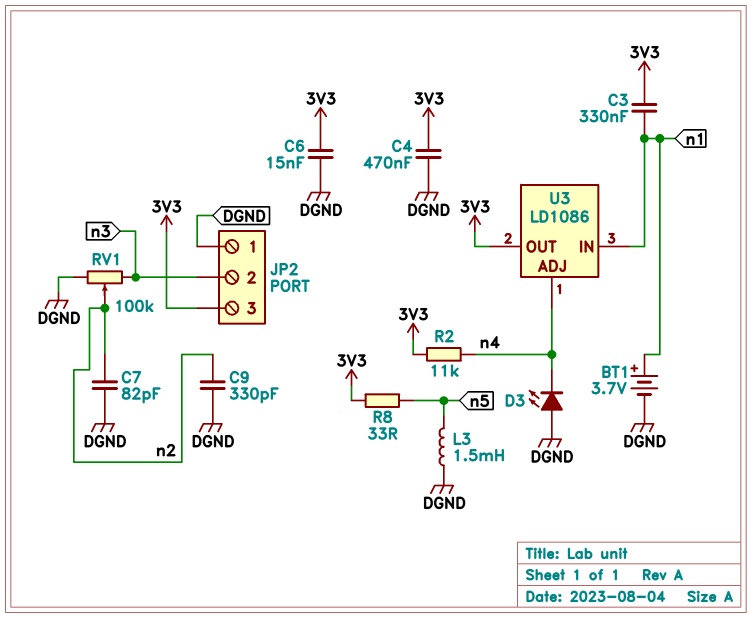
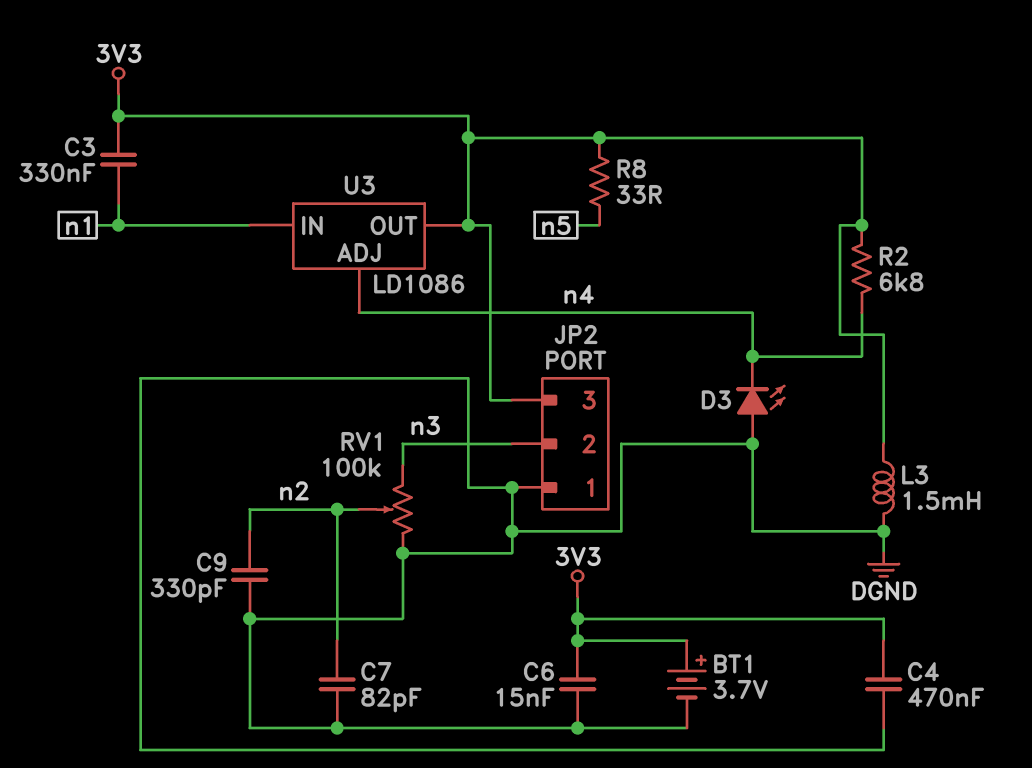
BT1: 3.7V (plus n1, minus DGND) -> 3.7V (plus 3V3, minus DGND)
L3: 1.5mH (DGND, n5) -> 1.5mH (3V3, DGND)
R2: 11k (3V3, n4) -> 6.8k (3V3, n4)

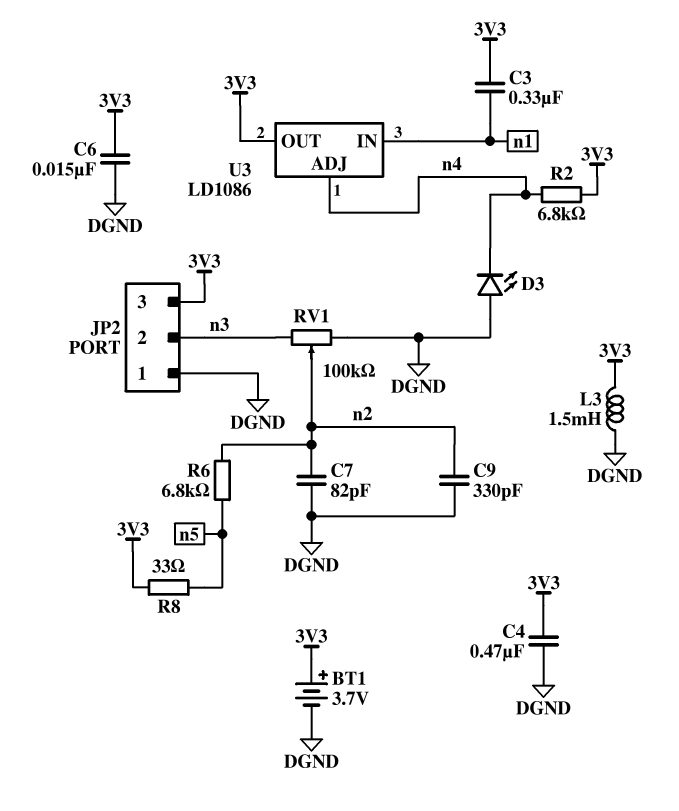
R6: none -> 6.8k (n2, n5)

